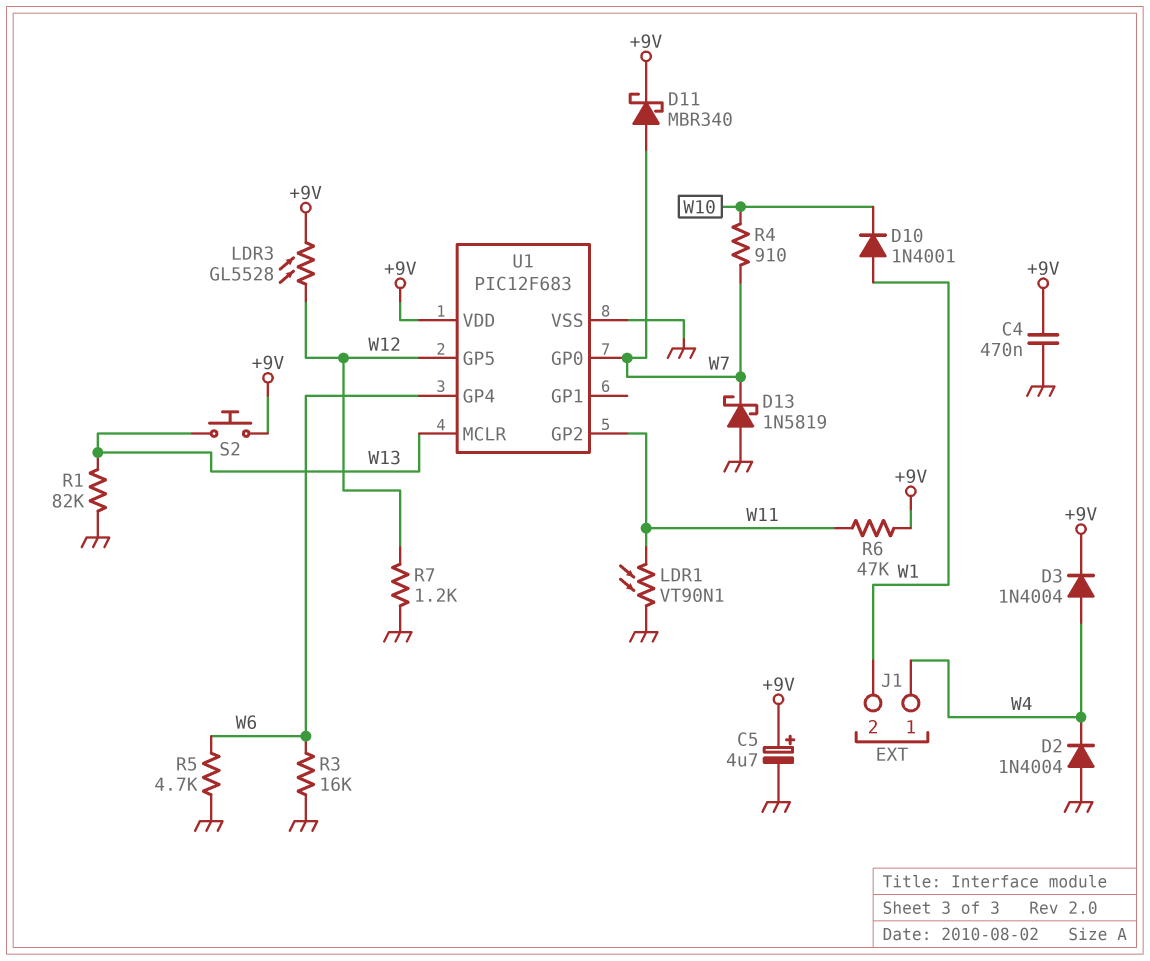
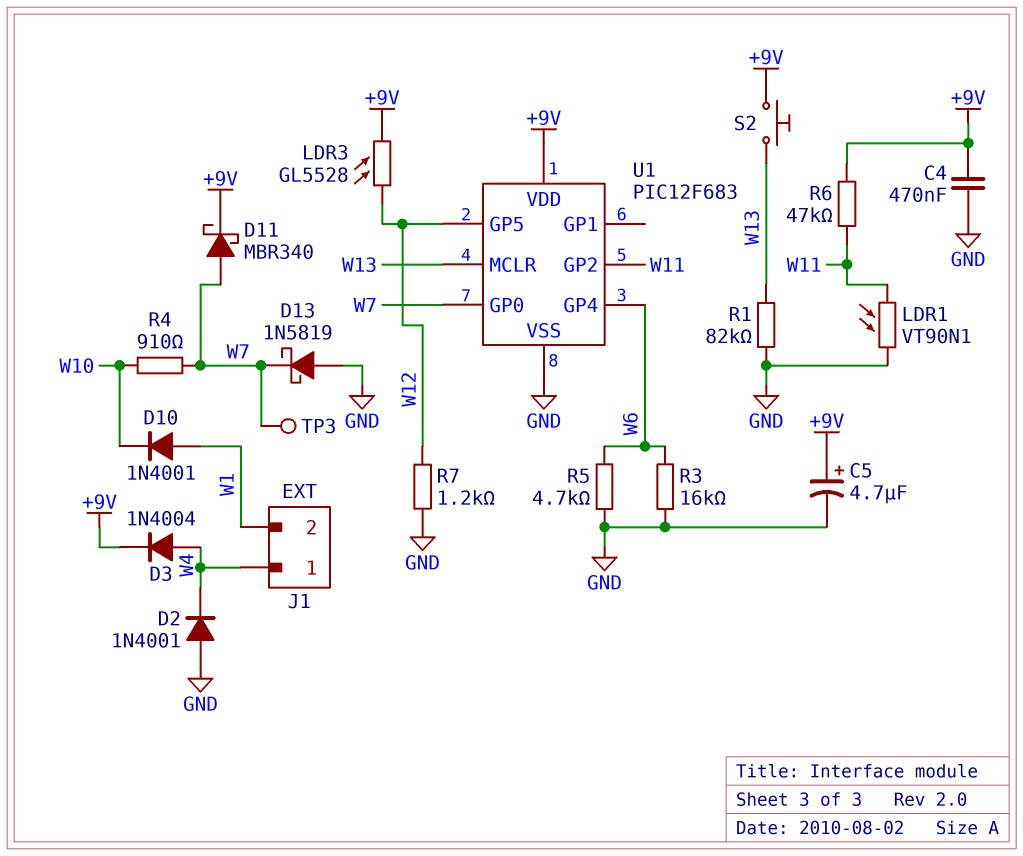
D2: diode 1N4004 (A GND, K W4) -> diode 1N4001 (A GND, K W4)
TP3: none -> test point (W7)

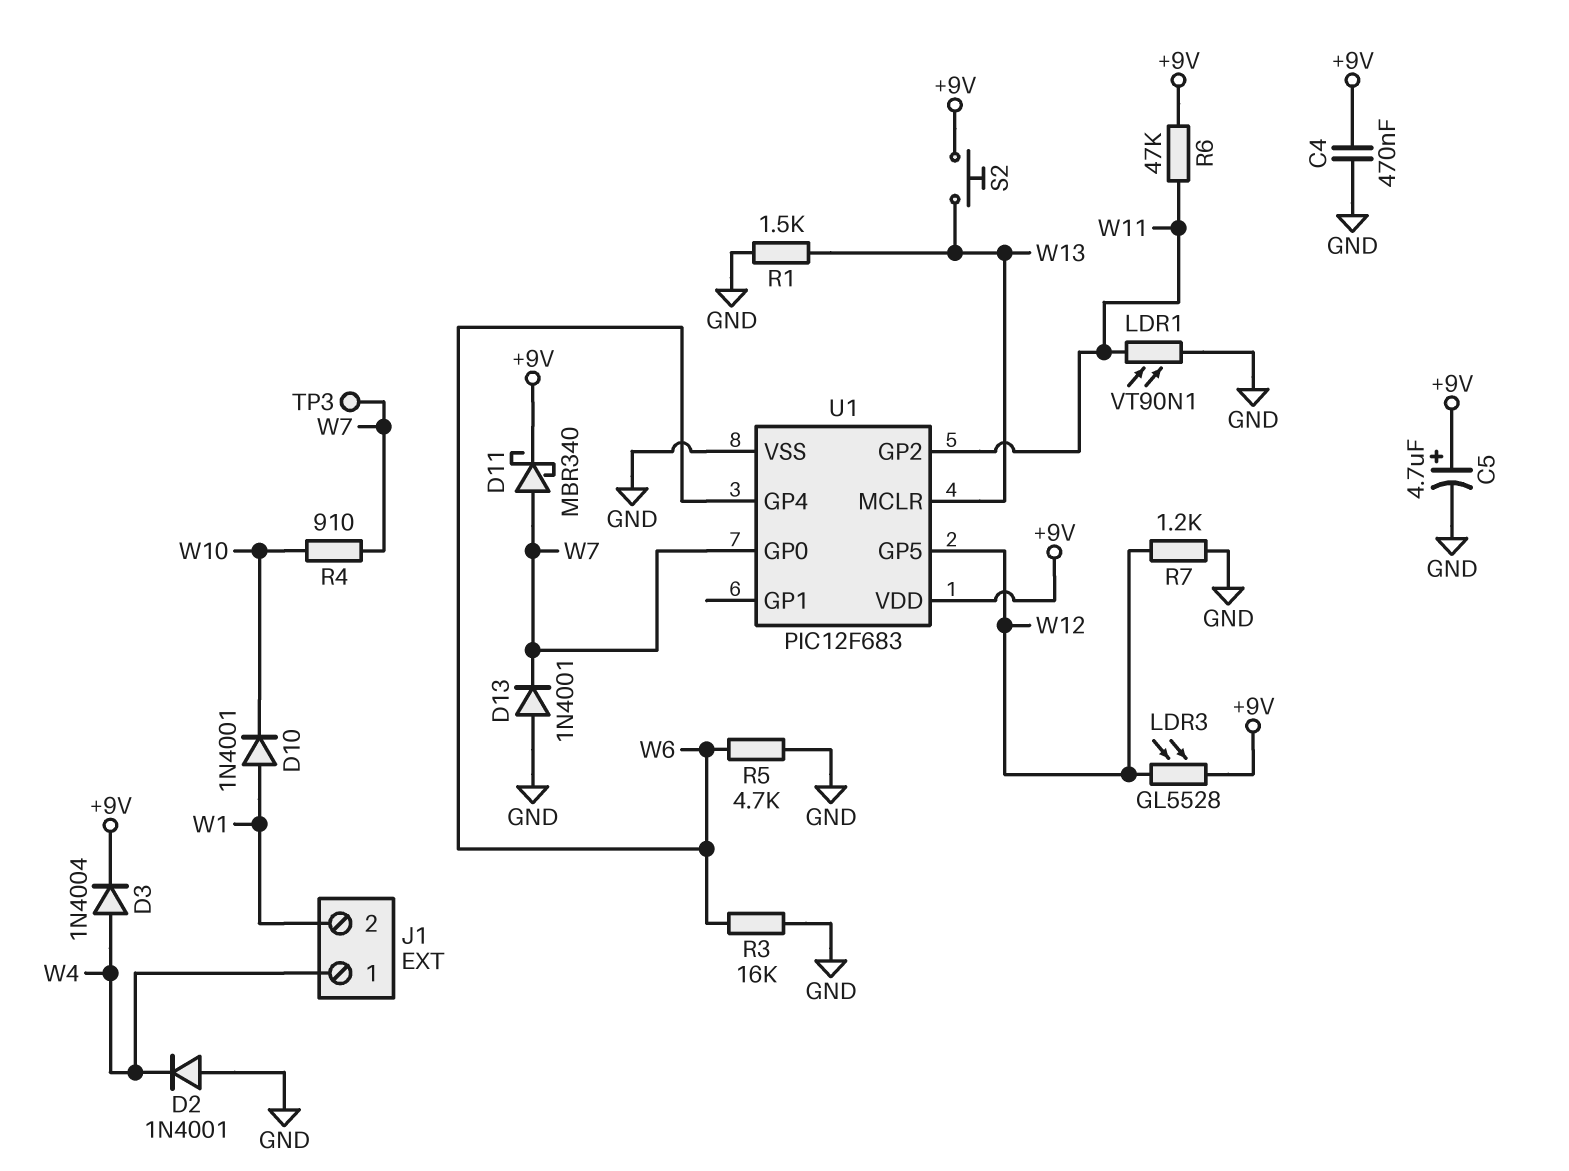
D13: schottky 1N5819 (A GND, K W7) -> diode 1N4001 (A GND, K W7)
R1: 82k (GND, W13) -> 1.5k (GND, W13)

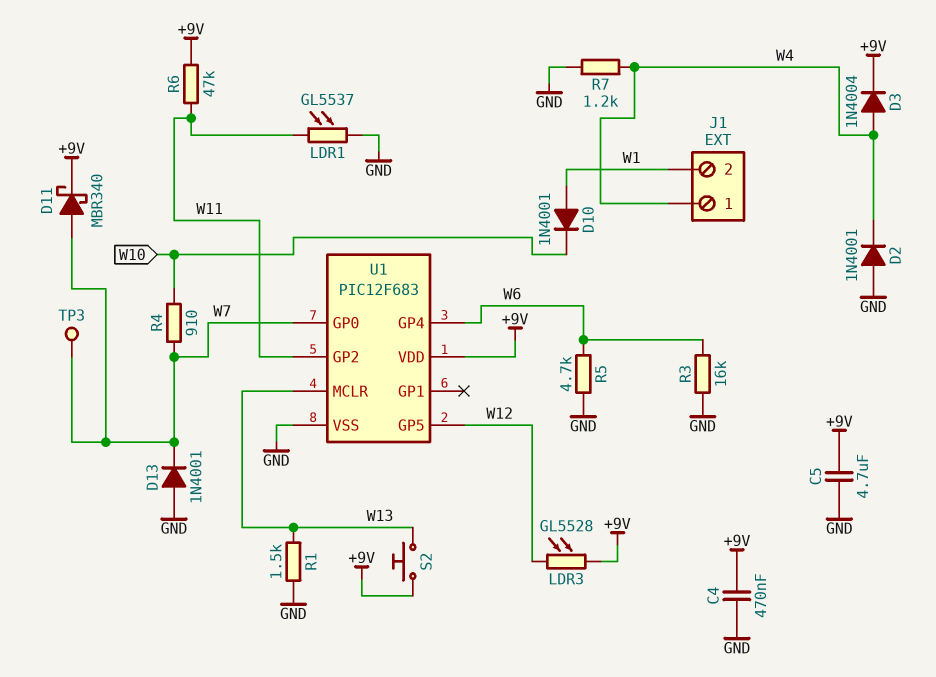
C5: 4.7uF (plus +9V, minus GND) -> 4.7uF (+9V, GND)
LDR1: VT90N1 (GND, W11) -> GL5537 (GND, W11)
R7: 1.2k (GND, W12) -> 1.2k (GND, W4)

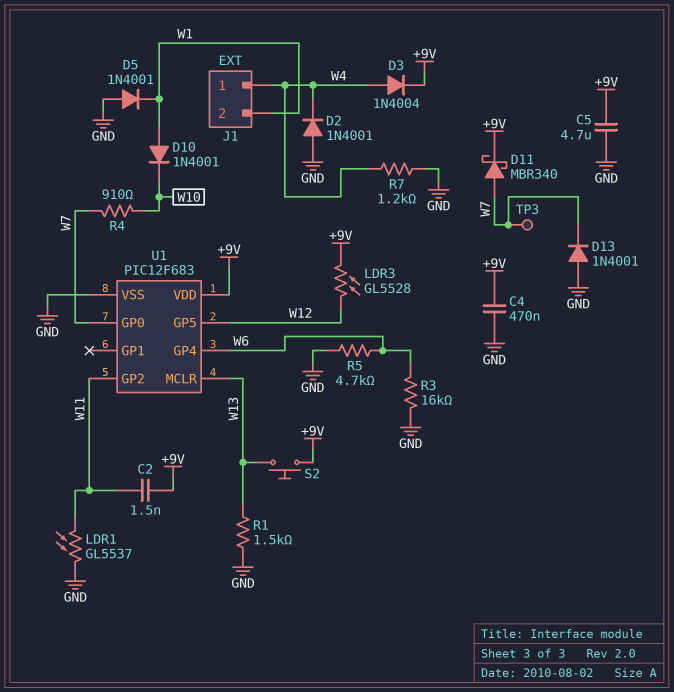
C2: none -> 1.5nF (+9V, W11)
D5: none -> diode 1N4001 (A GND, K W1)
R6: 47k (+9V, W11) -> none

